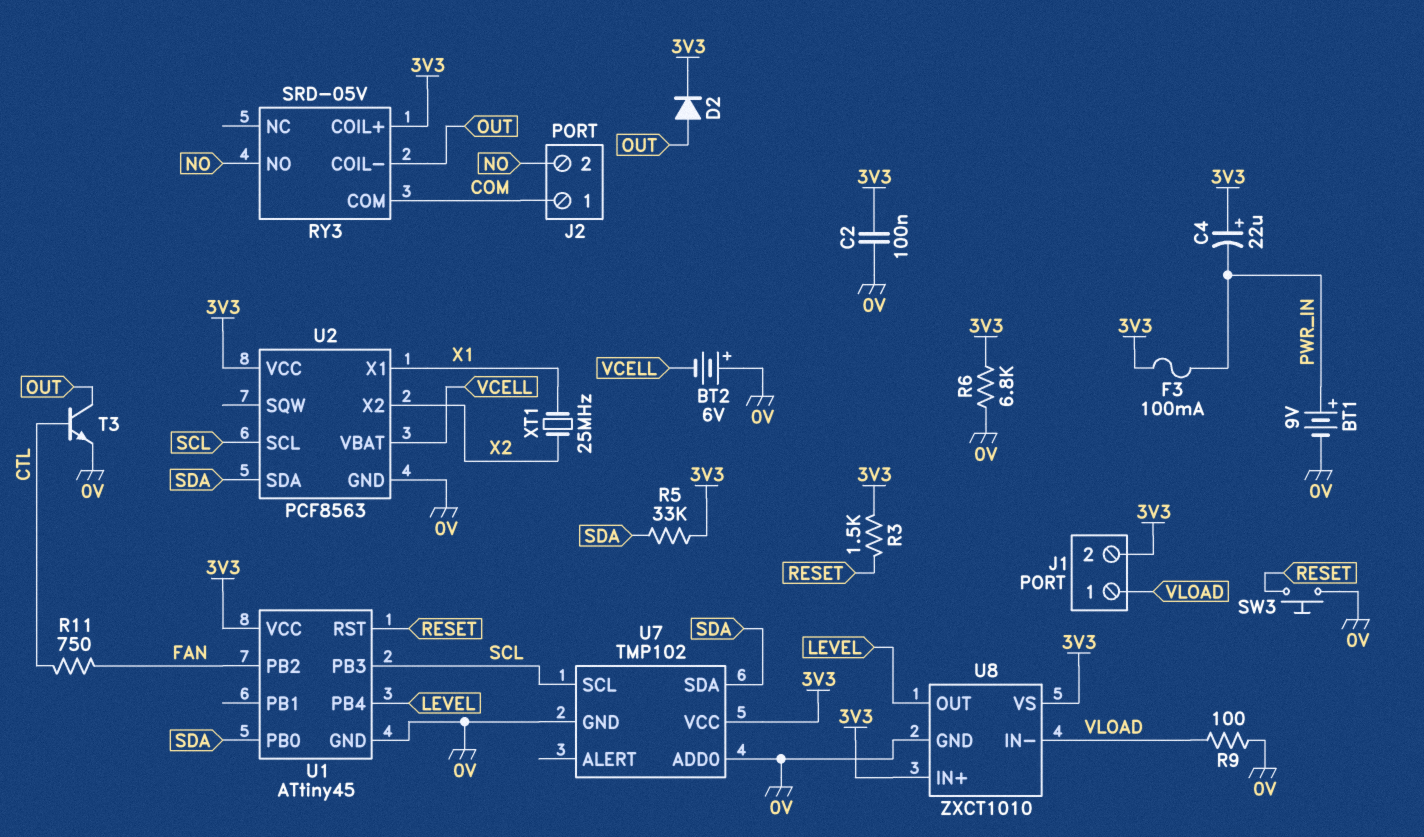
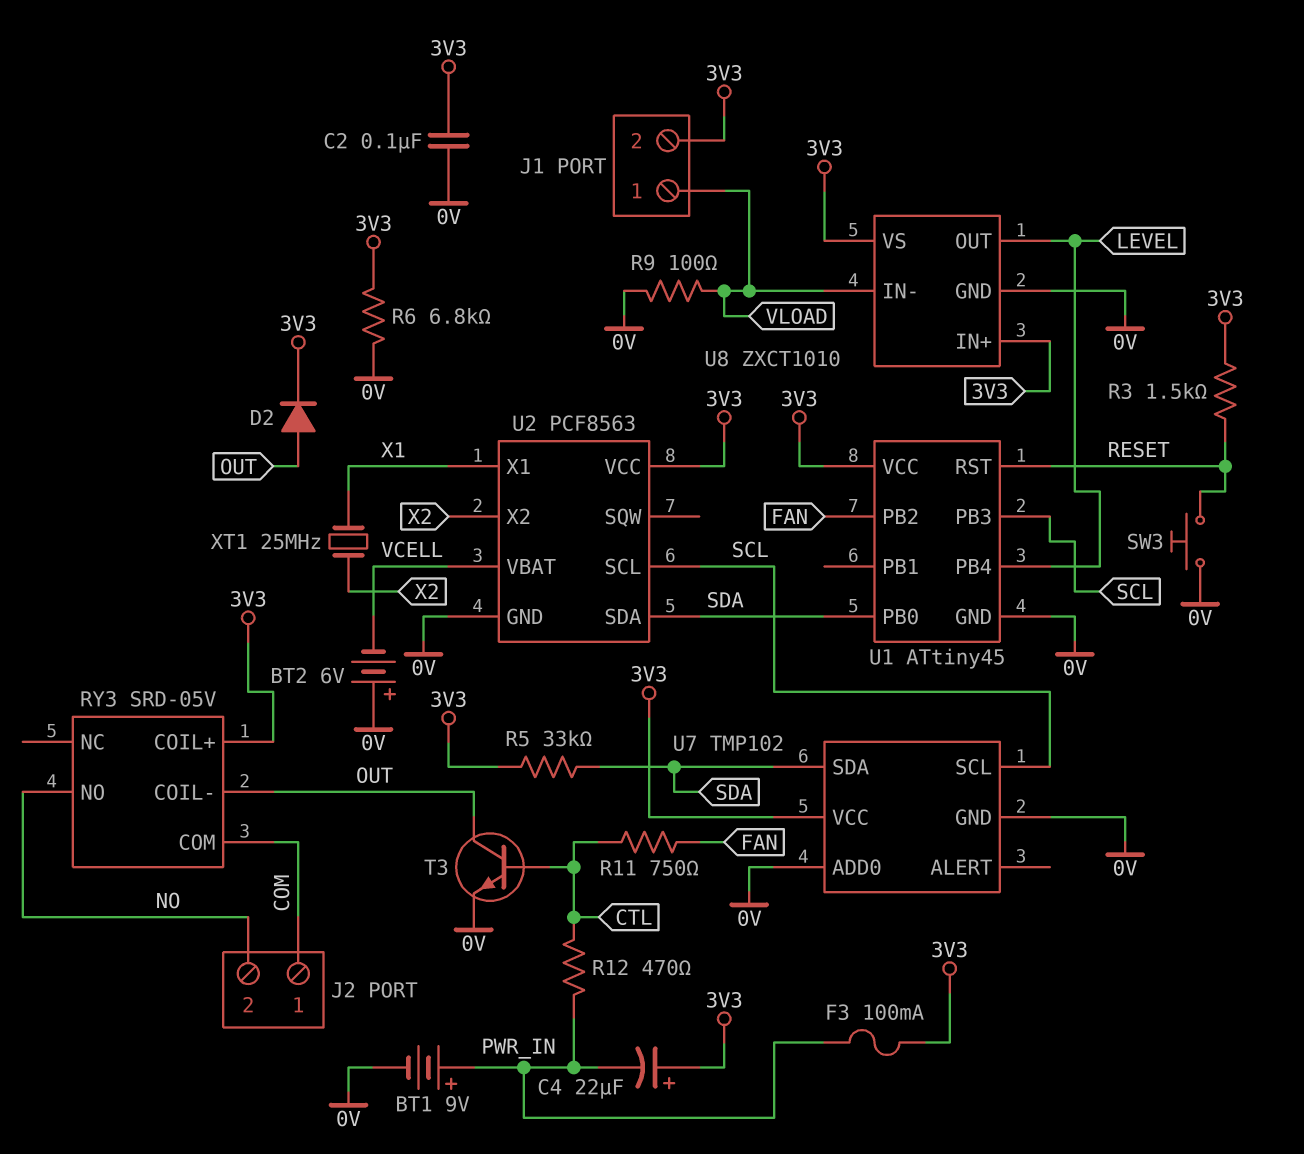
R12: none -> 470 (CTL, PWR_IN)

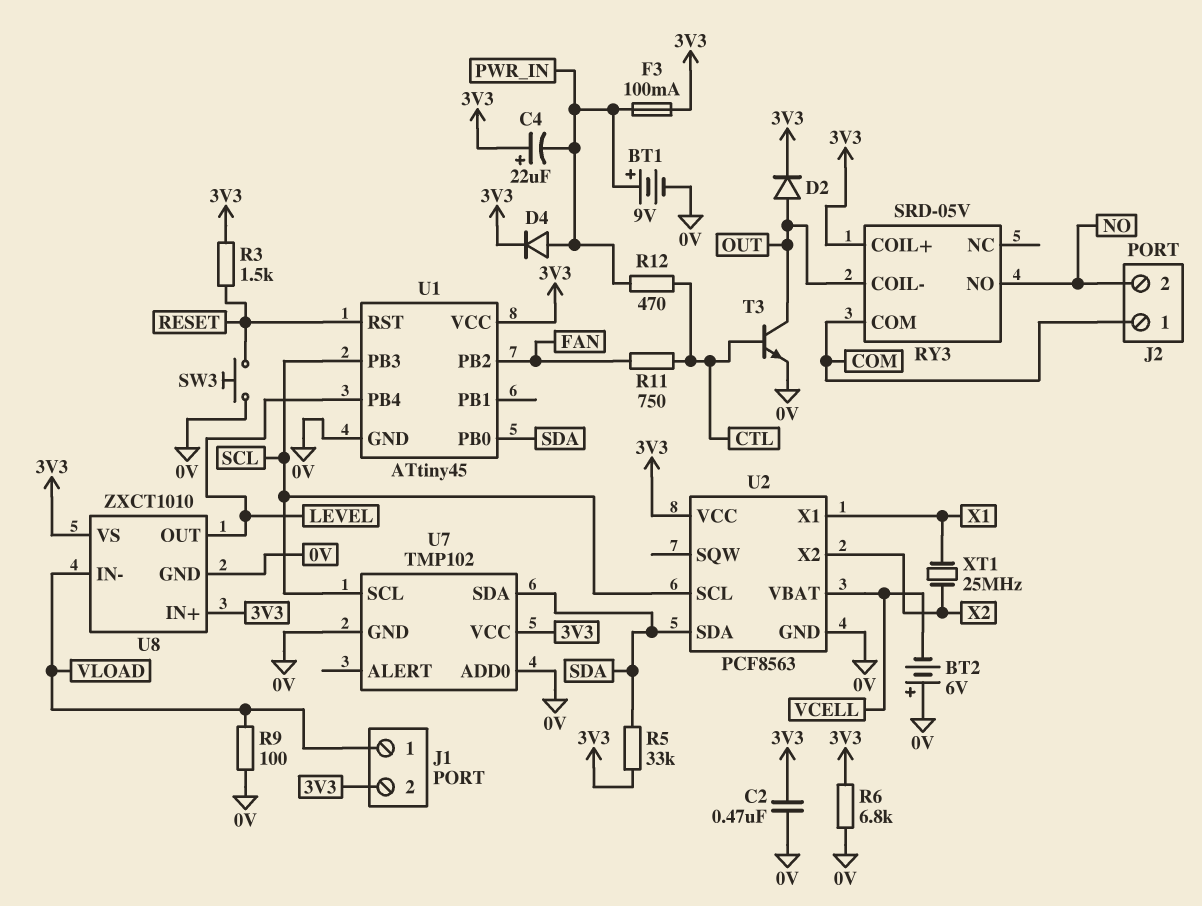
C2: 100nF (0V, 3V3) -> 470nF (0V, 3V3)
D4: none -> diode (A PWR_IN, K 3V3)

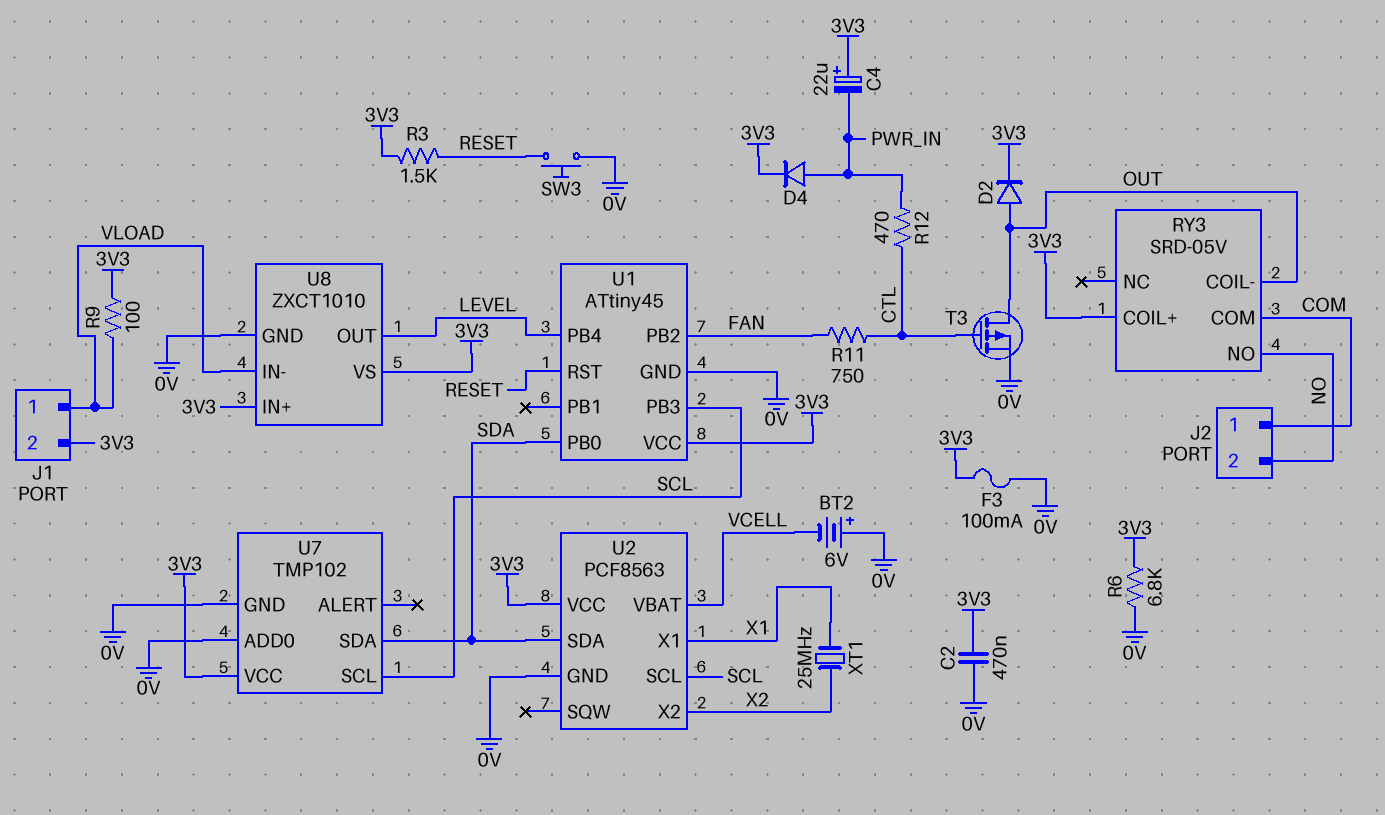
BT1: 9V (plus PWR_IN, minus 0V) -> none
F3: 100mA (3V3, PWR_IN) -> 100mA (0V, 3V3)
R5: 33k (3V3, SDA) -> none
R9: 100 (0V, VLOAD) -> 100 (3V3, VLOAD)
T3: NPN (B CTL, C OUT, E 0V) -> PMOS (G CTL, D OUT, S 0V)

